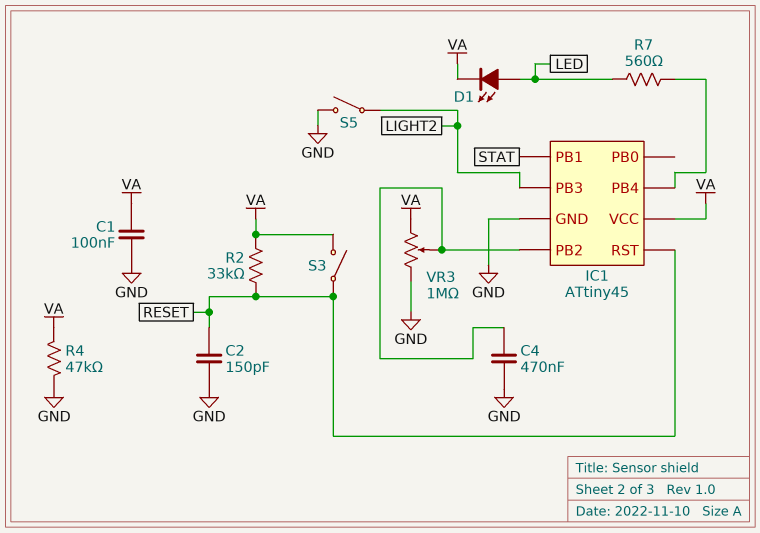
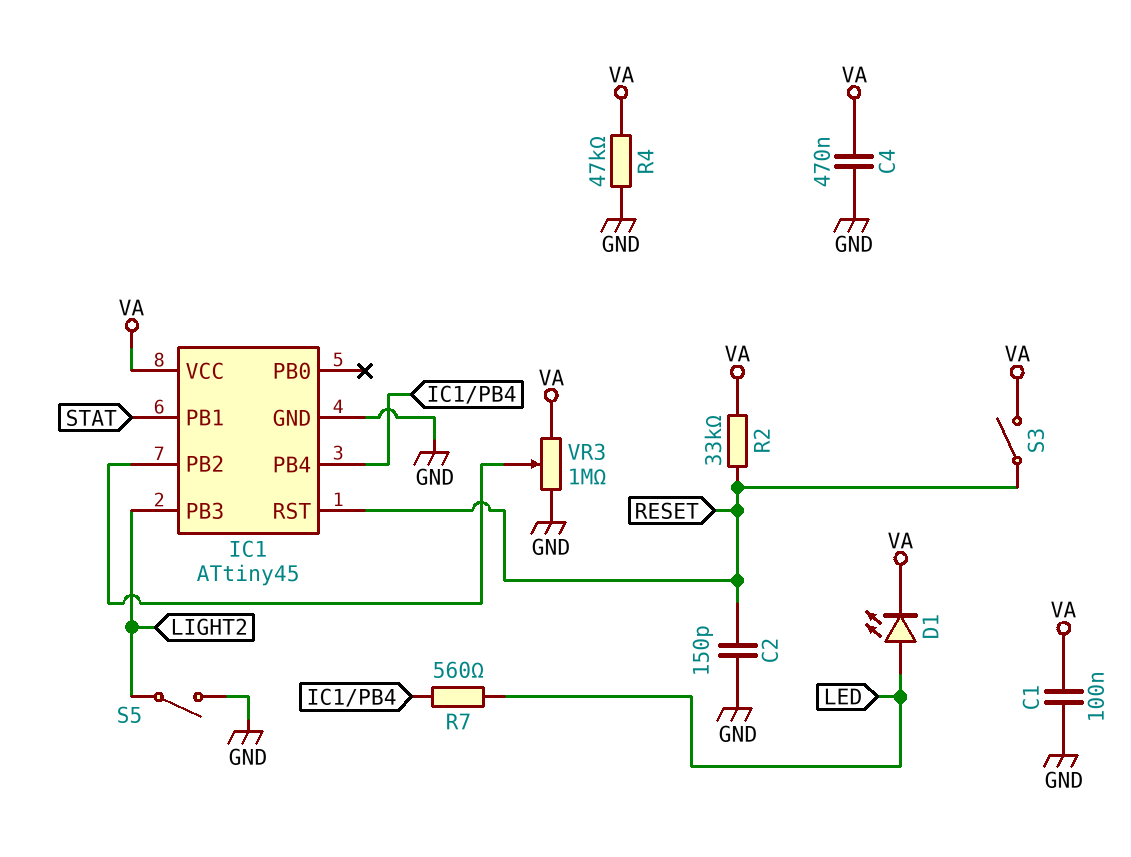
C4: 470nF (GND, IC1/PB2) -> 470nF (GND, VA)

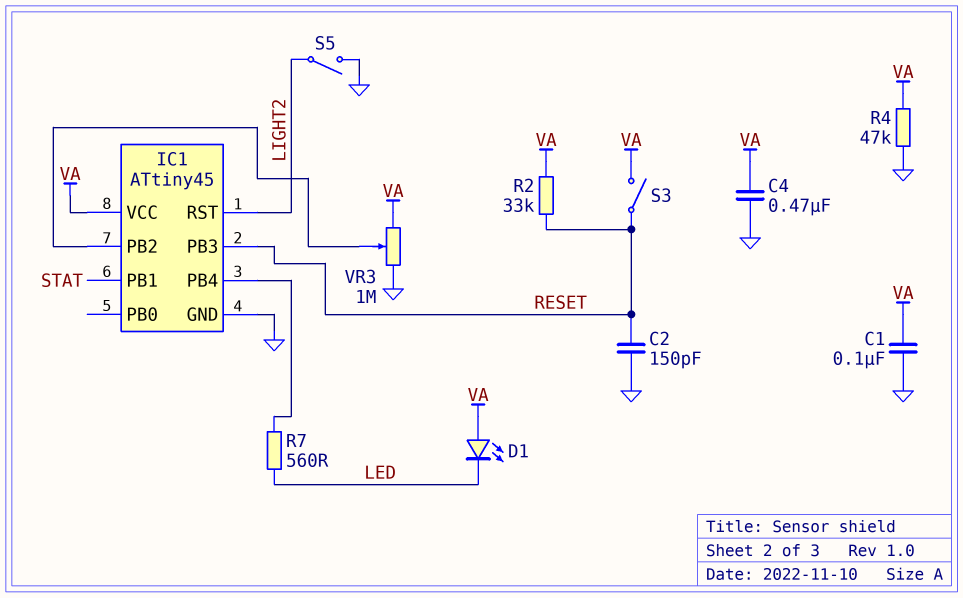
D1: LED (A LED, K VA) -> LED (A VA, K LED)
IC1 pin PB3: LIGHT2 -> RESET
IC1 pin RST: RESET -> LIGHT2

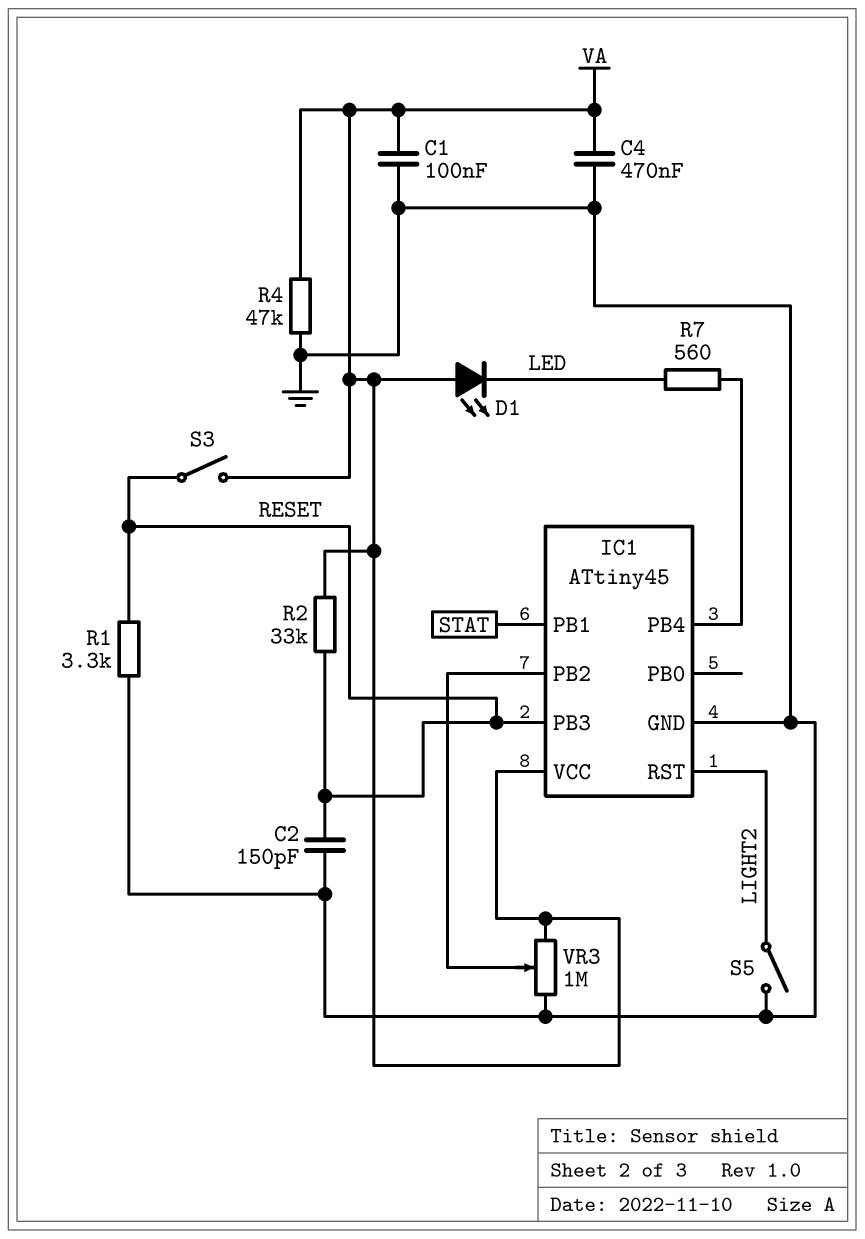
R1: none -> 3.3k (GND, RESET)

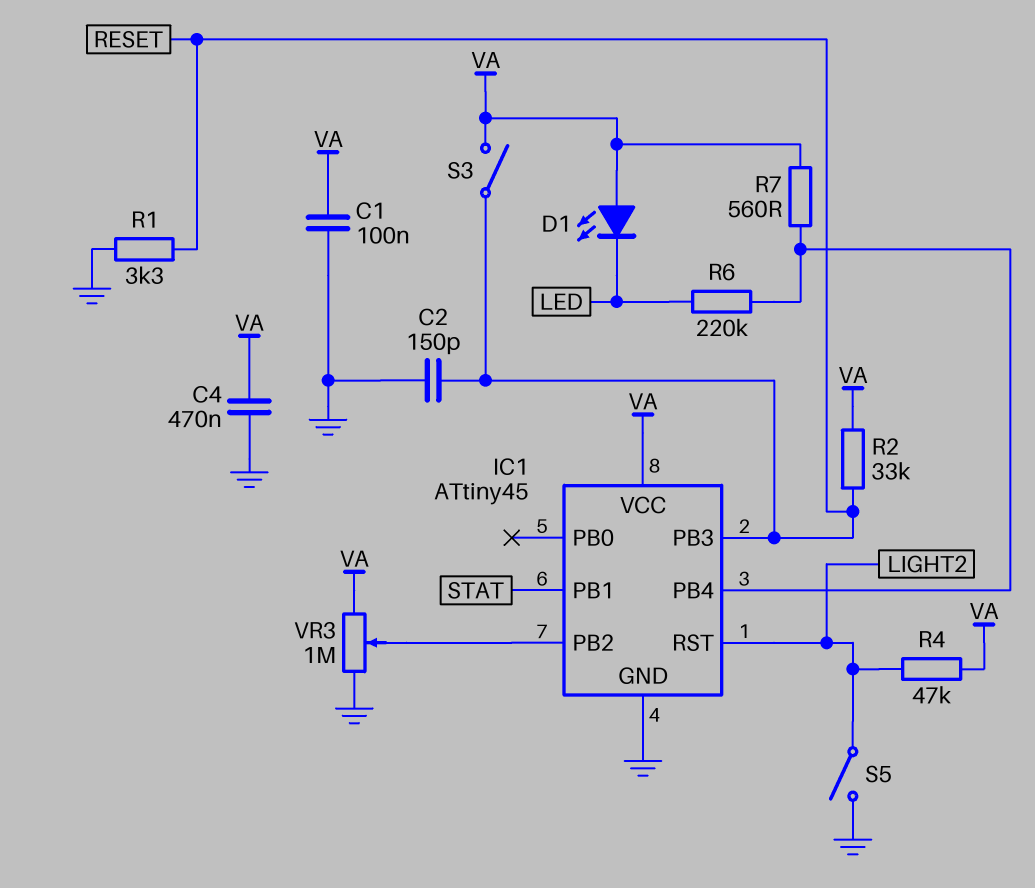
R4: 47k (GND, VA) -> 47k (LIGHT2, VA)
R6: none -> 220k (IC1/PB4, LED)
R7: 560 (IC1/PB4, LED) -> 560 (IC1/PB4, VA)

